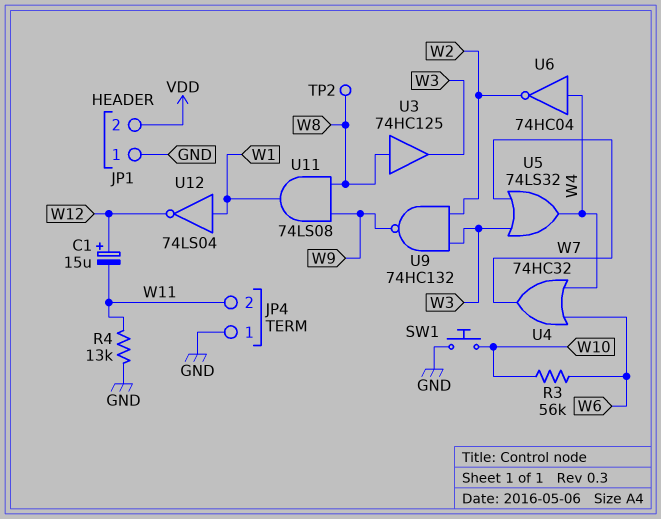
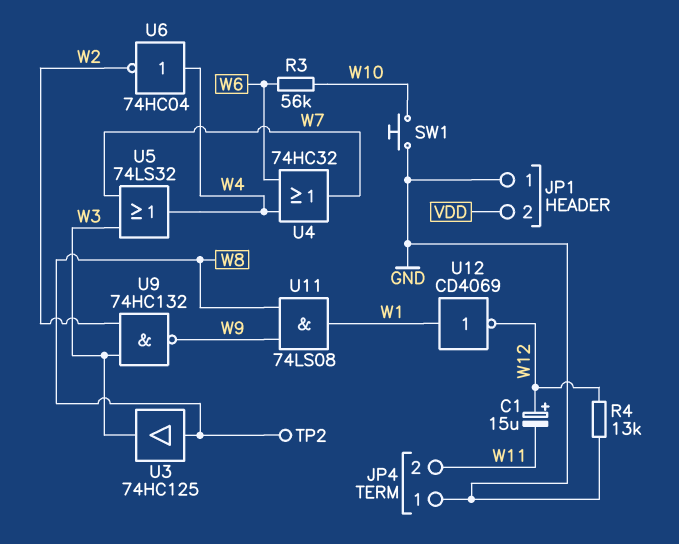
R4: 13k (GND, W11) -> 13k (GND, W12)
U12: NOT 74LS04 (in W1, out W12) -> NOT CD4069 (in W1, out W12)

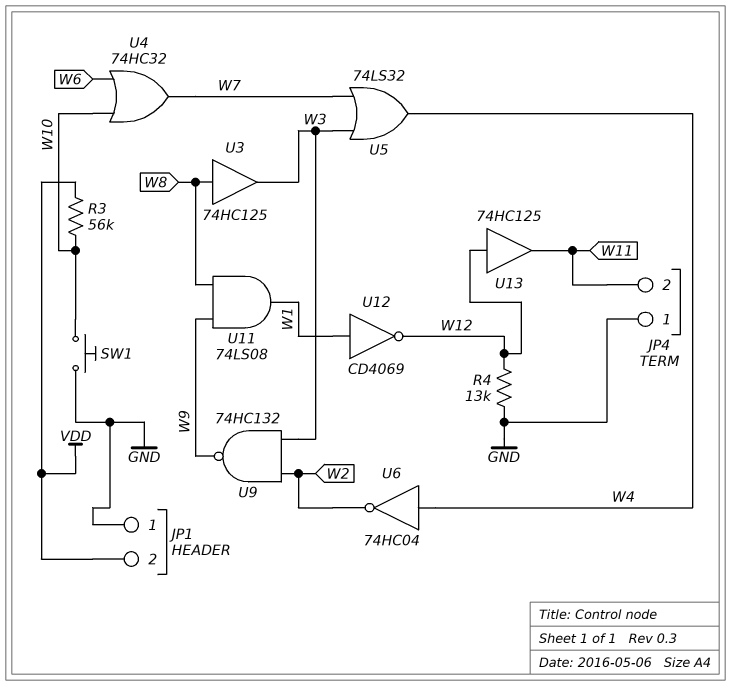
C1: 15uF (plus W12, minus W11) -> none
R3: 56k (W6, W10) -> 56k (VDD, W10)
TP2: test point (W8) -> none
U4: OR 74HC32 (in W4, in W6, out W7) -> OR 74HC32 (in W6, in W10, out W7)
U13: none -> buffer 74HC125 (in W12, out W11)

